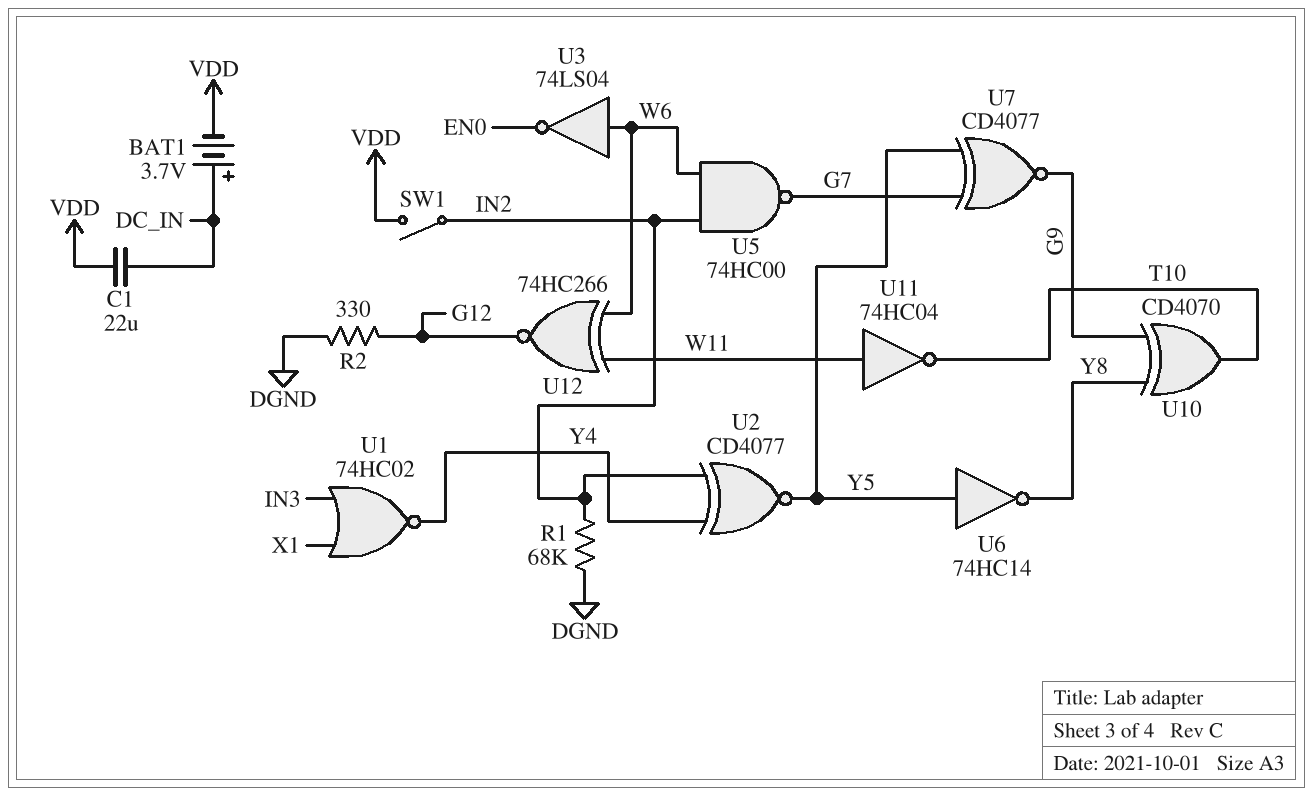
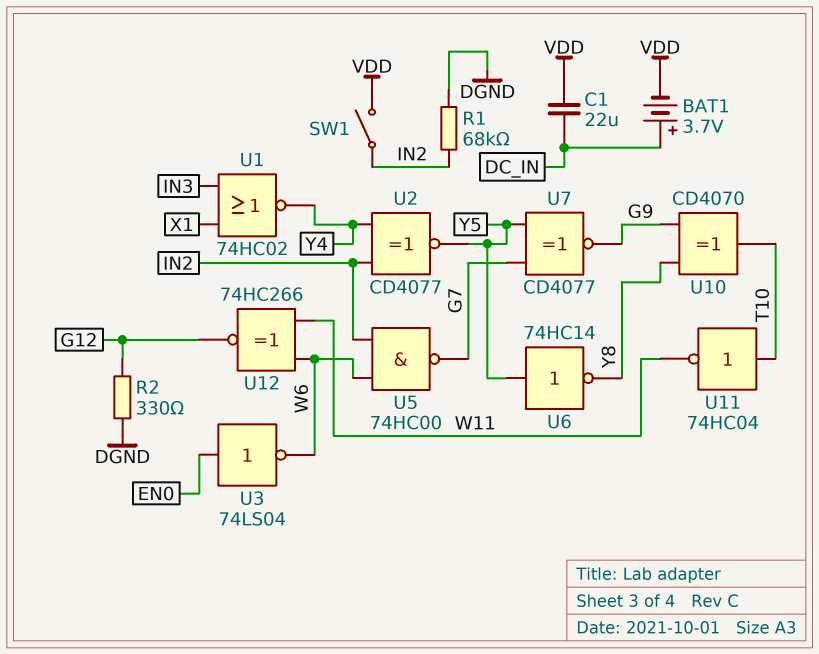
U3: NOT 74LS04 (in W6, out EN0) -> NOT 74LS04 (in EN0, out W6)
U11: NOT 74HC04 (in W11, out T10) -> NOT 74HC04 (in T10, out W11)

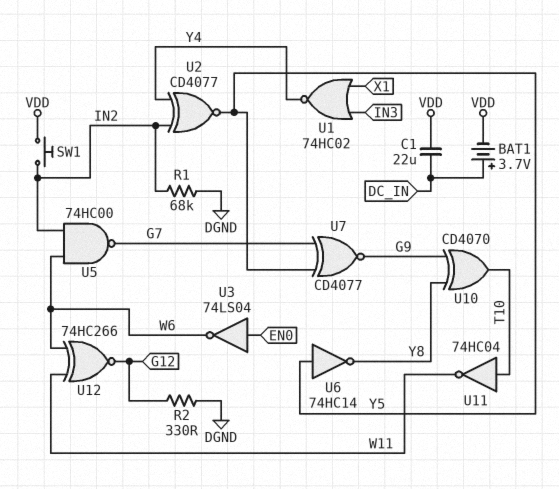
SW1: switch (IN2, VDD) -> button (IN2, VDD)

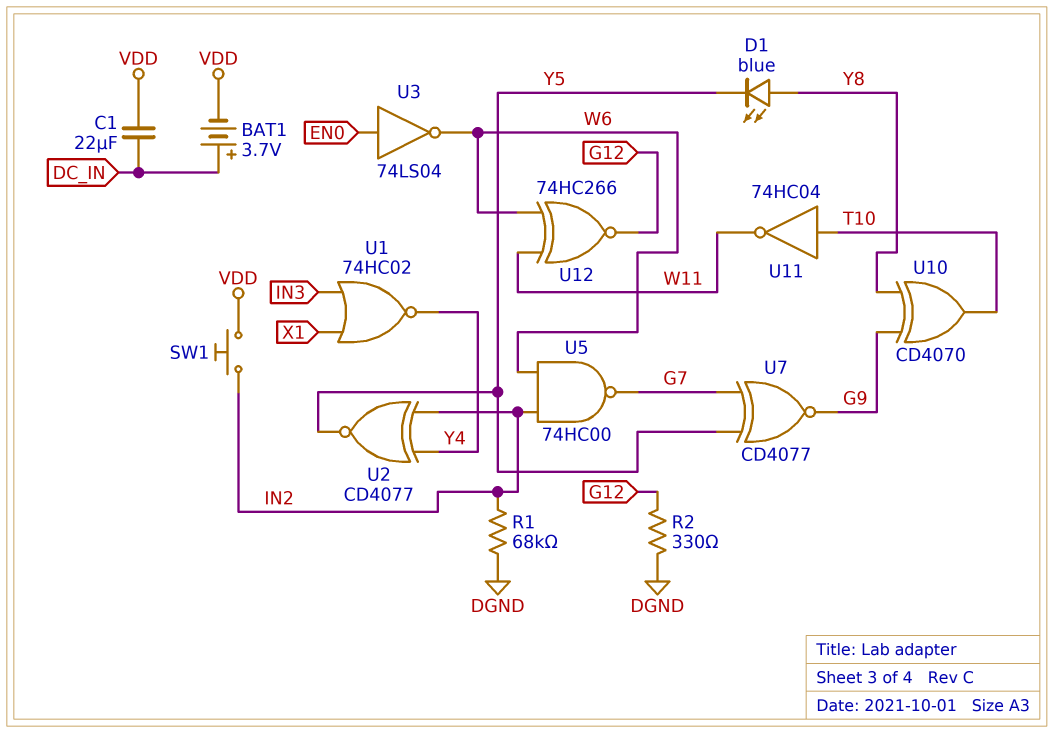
D1: none -> LED blue (A Y8, K Y5)
U6: NOT 74HC14 (in Y5, out Y8) -> none

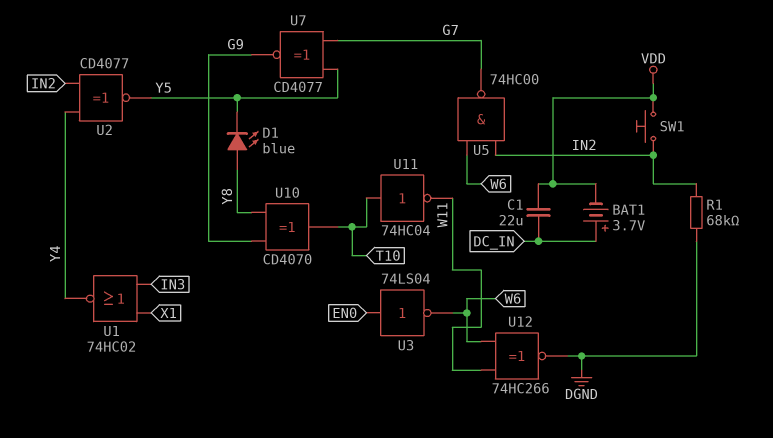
R2: 330 (DGND, G12) -> none
U12: XNOR 74HC266 (in W6, in W11, out G12) -> XNOR 74HC266 (in W6, in W11, out DGND)

